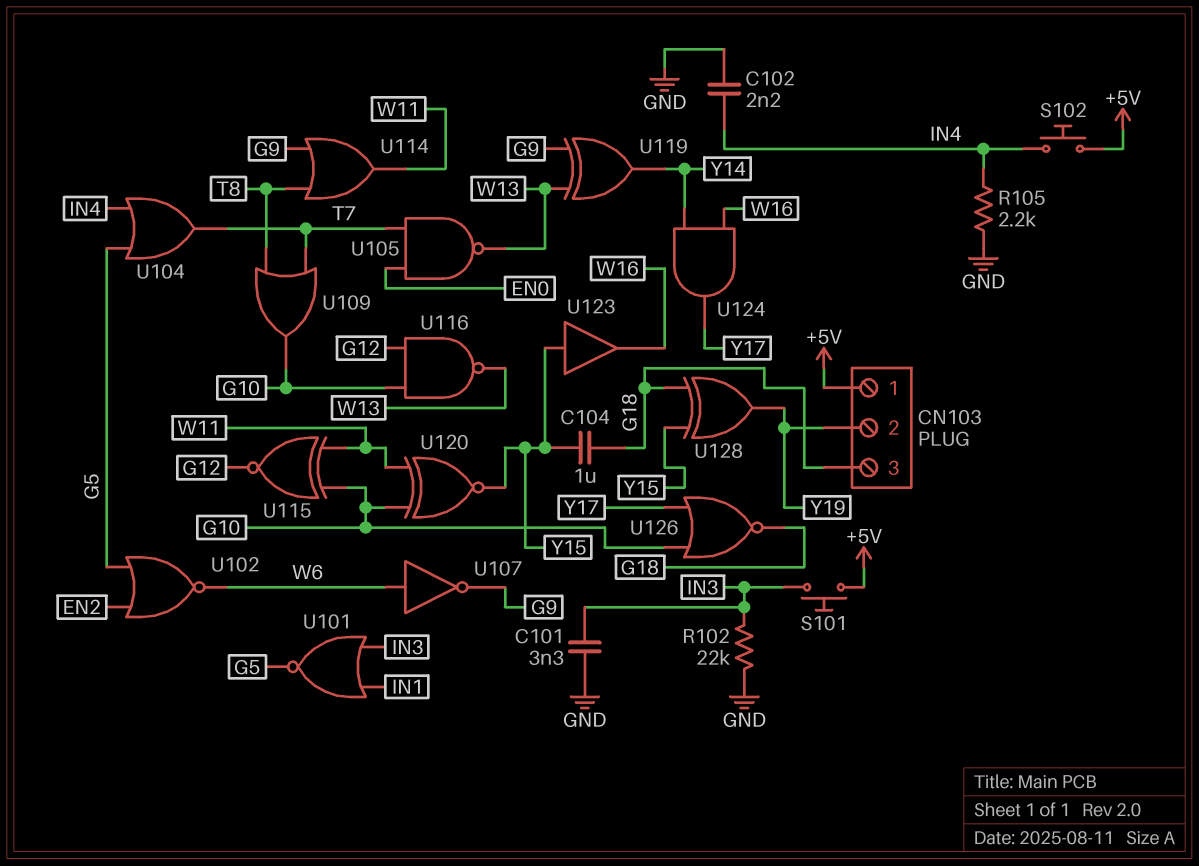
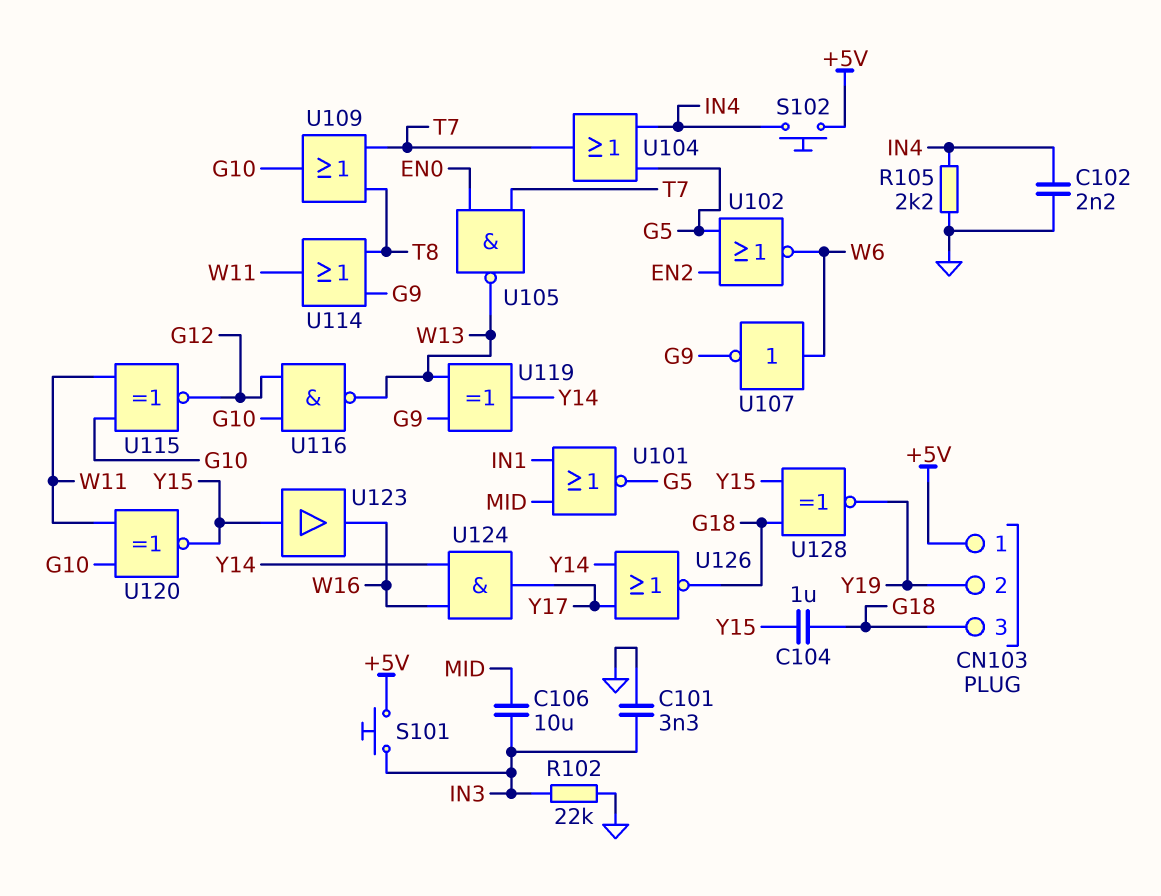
C106: none -> 10uF (IN3, MID)
U101: NOR (in IN1, in IN3, out G5) -> NOR (in IN1, in MID, out G5)
U126: NOR (in G10, in Y17, out G18) -> NOR (in Y14, in Y17, out G18)
U128: XOR (in G18, in Y15, out Y19) -> XNOR (in G18, in Y15, out Y19)

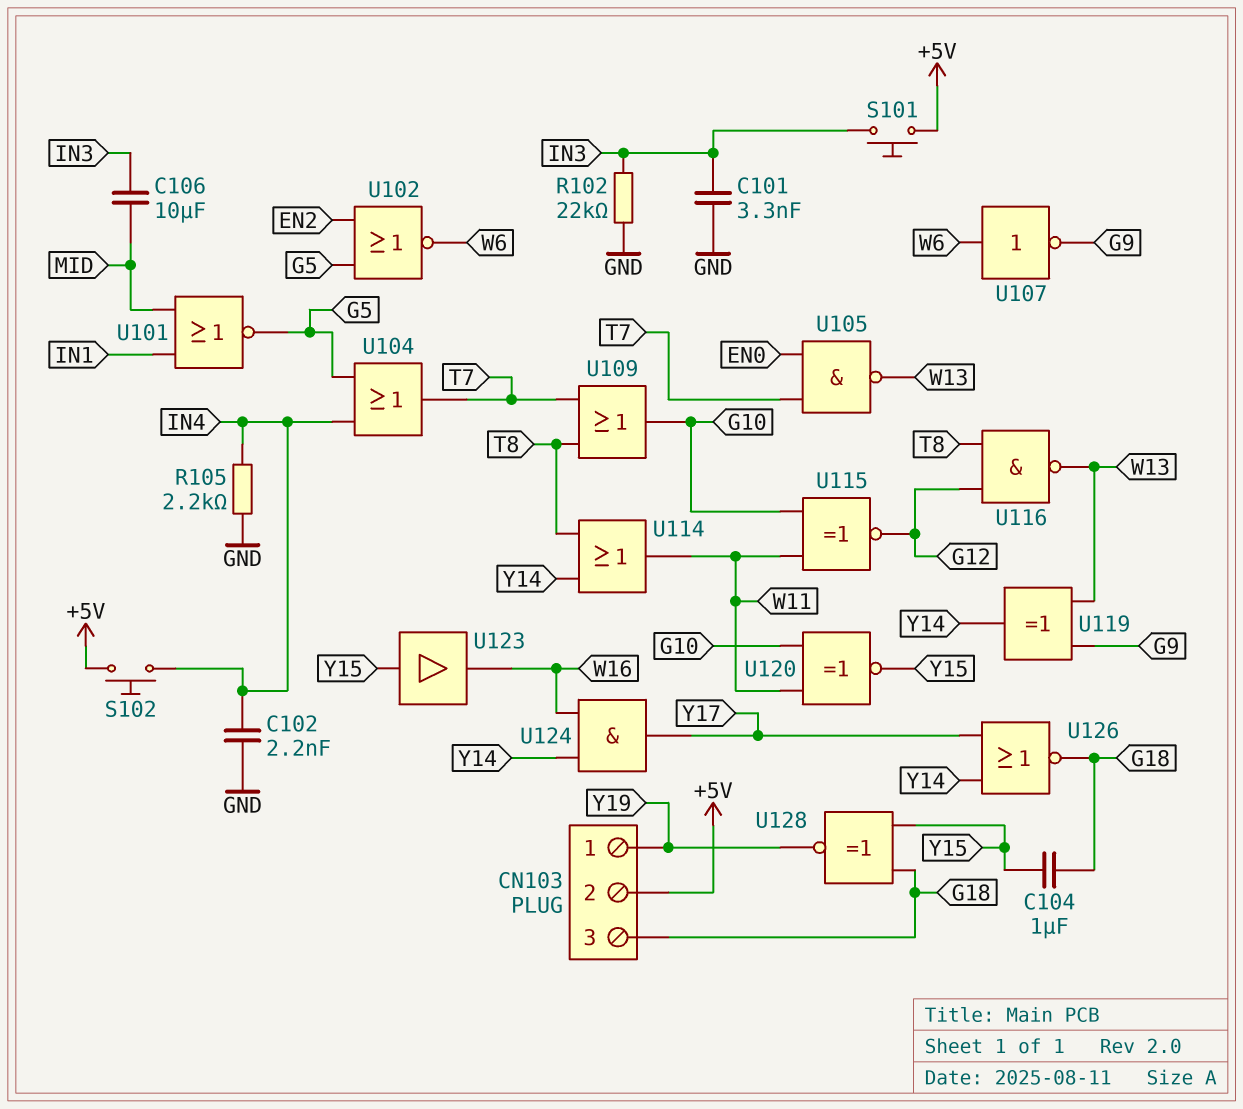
CN103 pin 1: +5V -> Y19
CN103 pin 2: Y19 -> +5V
U114: OR (in G9, in T8, out W11) -> OR (in T8, in Y14, out W11)
U116: NAND (in G10, in G12, out W13) -> NAND (in G12, in T8, out W13)

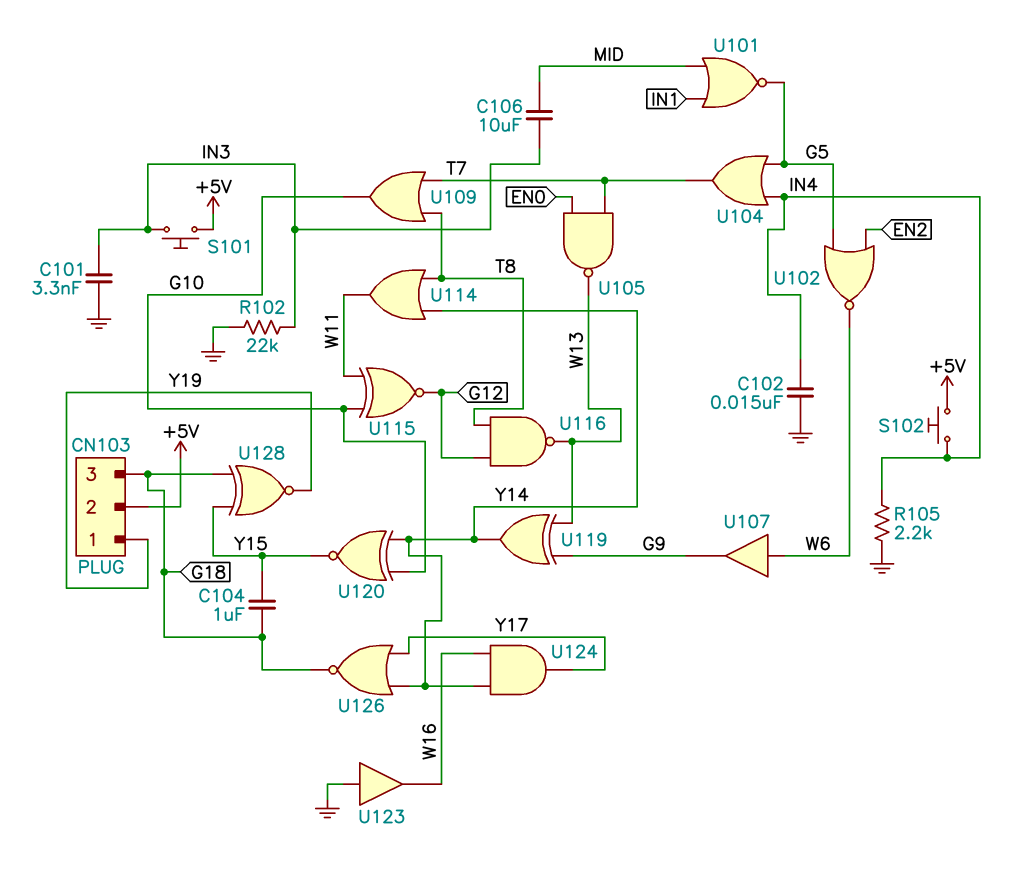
C102: 2.2nF (GND, IN4) -> 15nF (GND, IN4)
U107: NOT (in W6, out G9) -> buffer (in W6, out G9)
U120: XNOR (in G10, in W11, out Y15) -> XNOR (in G10, in Y14, out Y15)
U123: buffer (in Y15, out W16) -> buffer (in GND, out W16)

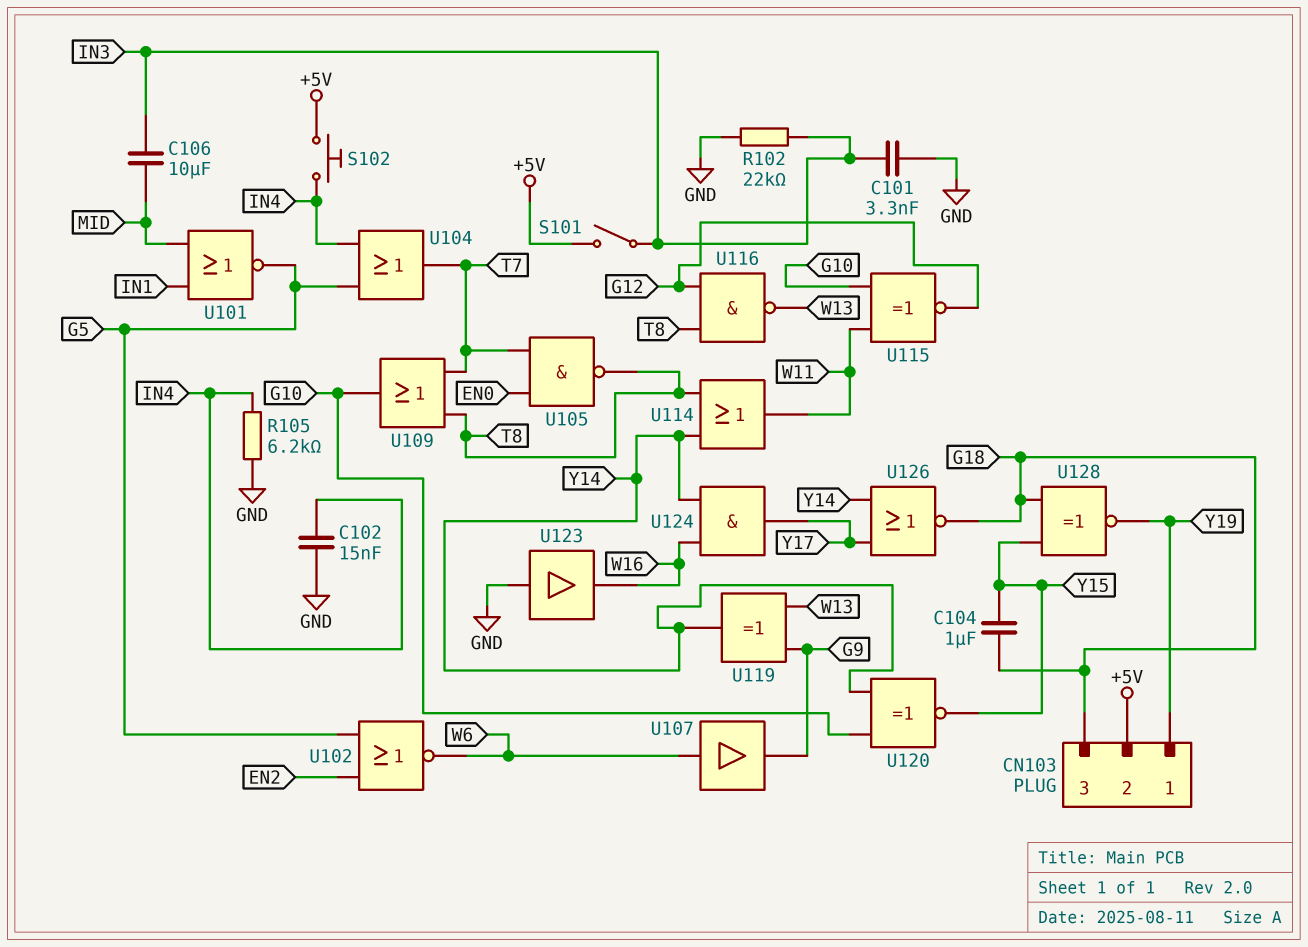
R105: 2.2k (GND, IN4) -> 6.2k (GND, IN4)
S101: button (+5V, IN3) -> switch (+5V, IN3)
U105: NAND (in EN0, in T7, out W13) -> NAND (in EN0, in T7, out T8)

